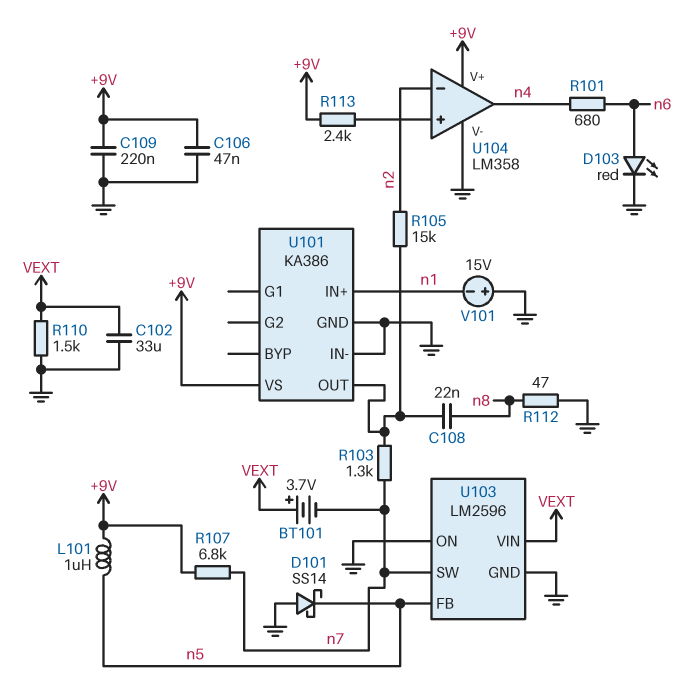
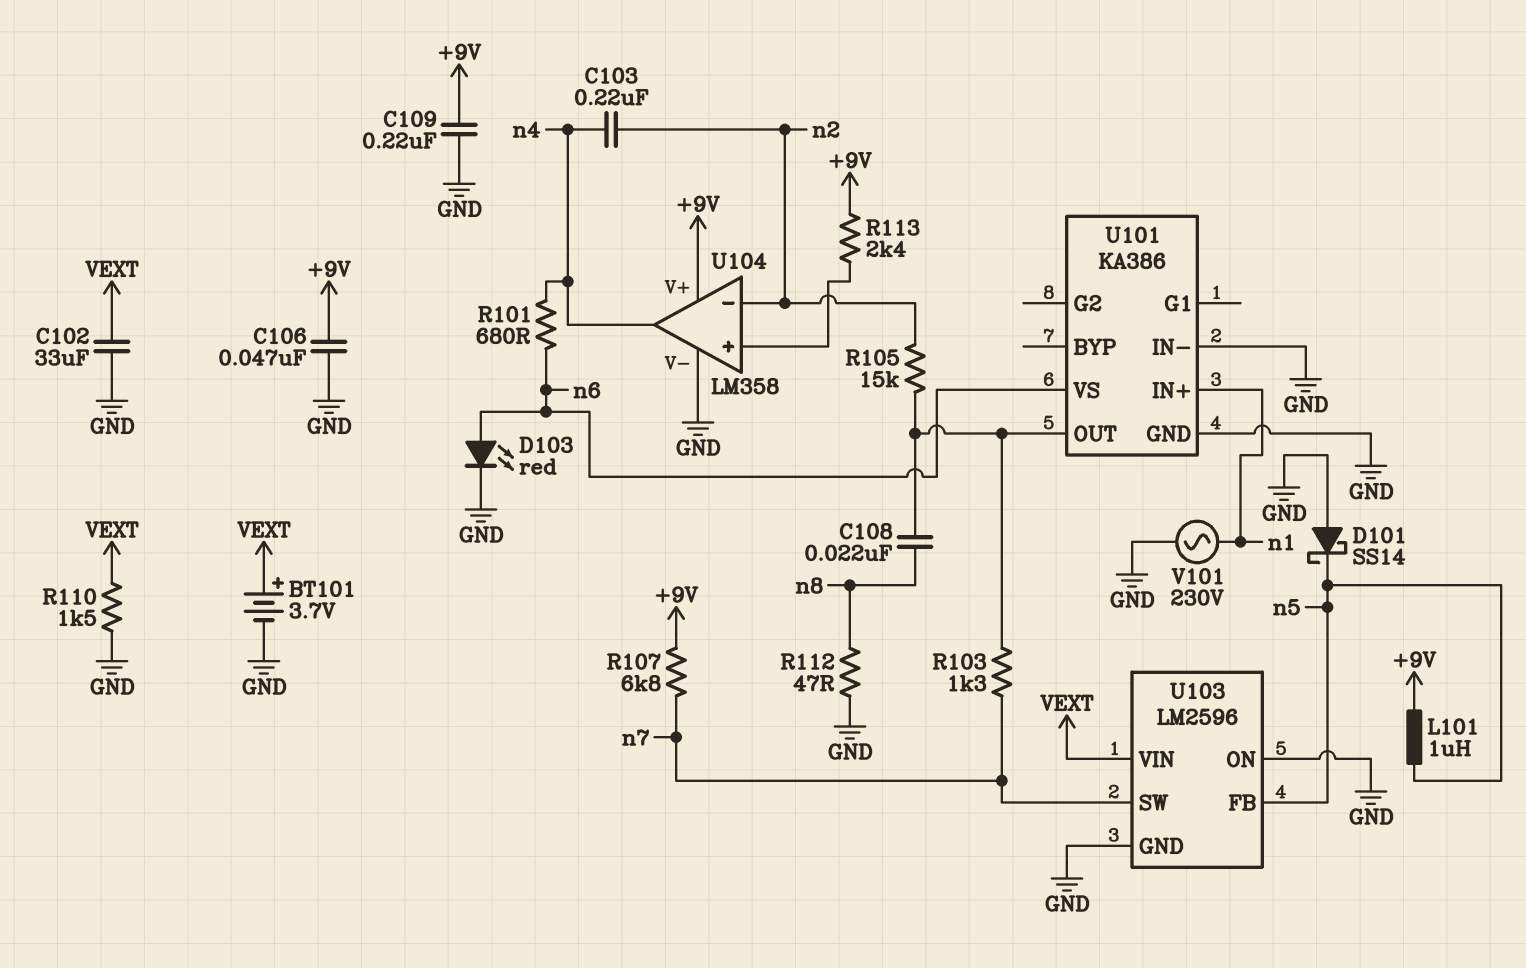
BT101: 3.7V (plus VEXT, minus n7) -> 3.7V (plus VEXT, minus GND)
C103: none -> 220nF (n2, n4)
U101 pin VS: +9V -> n6
V101: 15V (plus GND, minus n1) -> AC 230V (GND, n1)

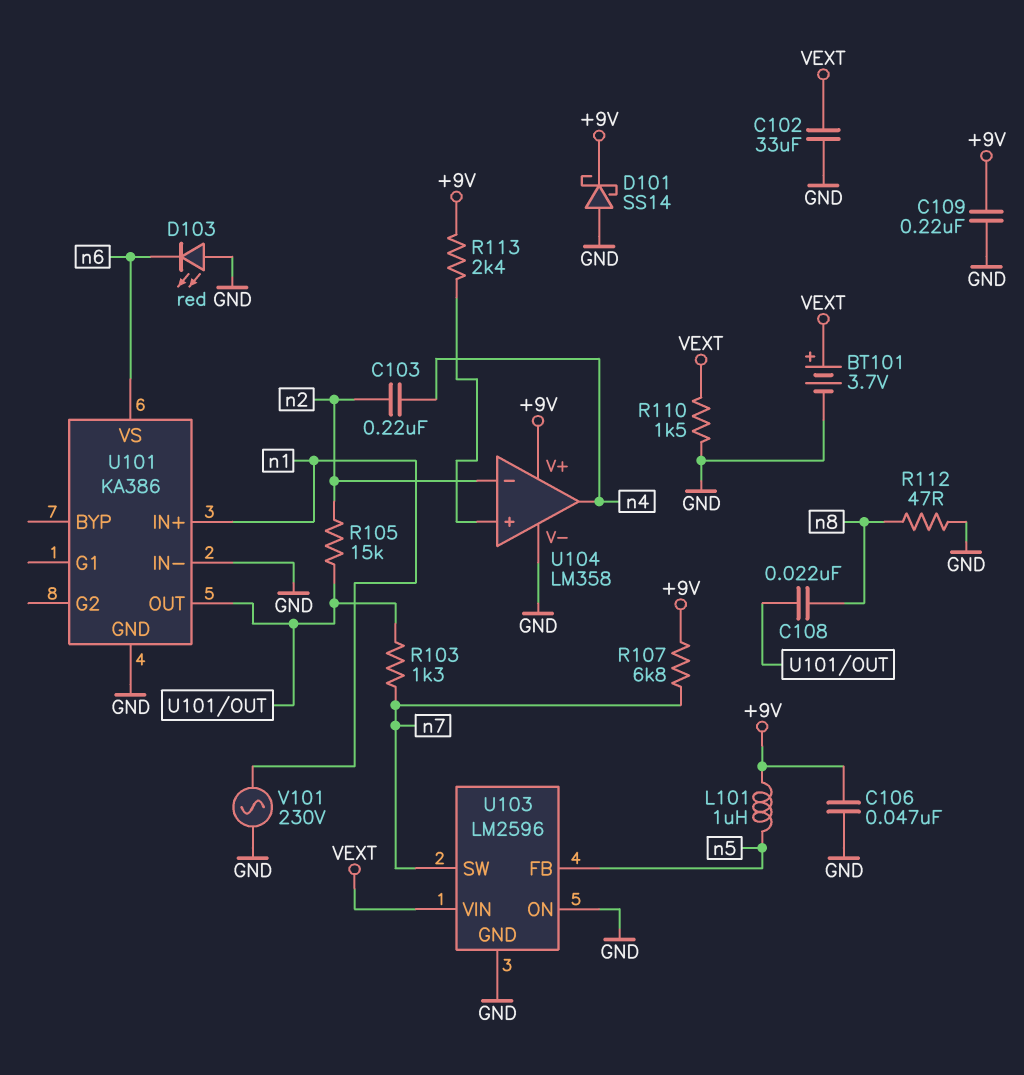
D101: schottky SS14 (A GND, K n5) -> schottky SS14 (A GND, K +9V)
D103: LED red (A n6, K GND) -> LED red (A GND, K n6)
R101: 680 (n4, n6) -> none

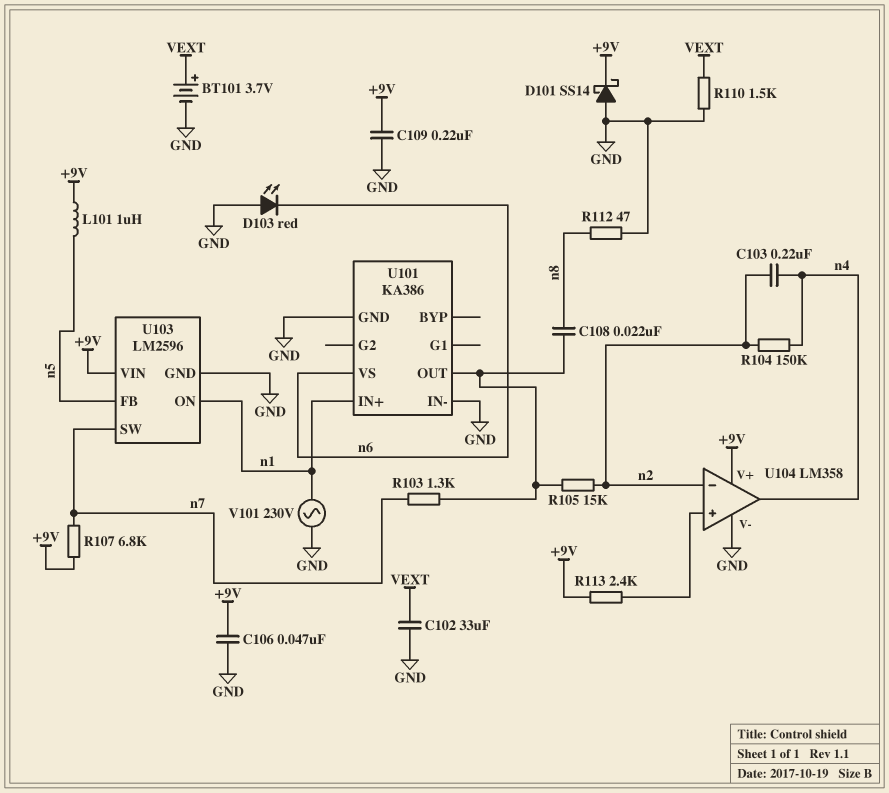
R104: none -> 150k (n2, n4)
U103 pin ON: GND -> n1
U103 pin VIN: VEXT -> +9V

